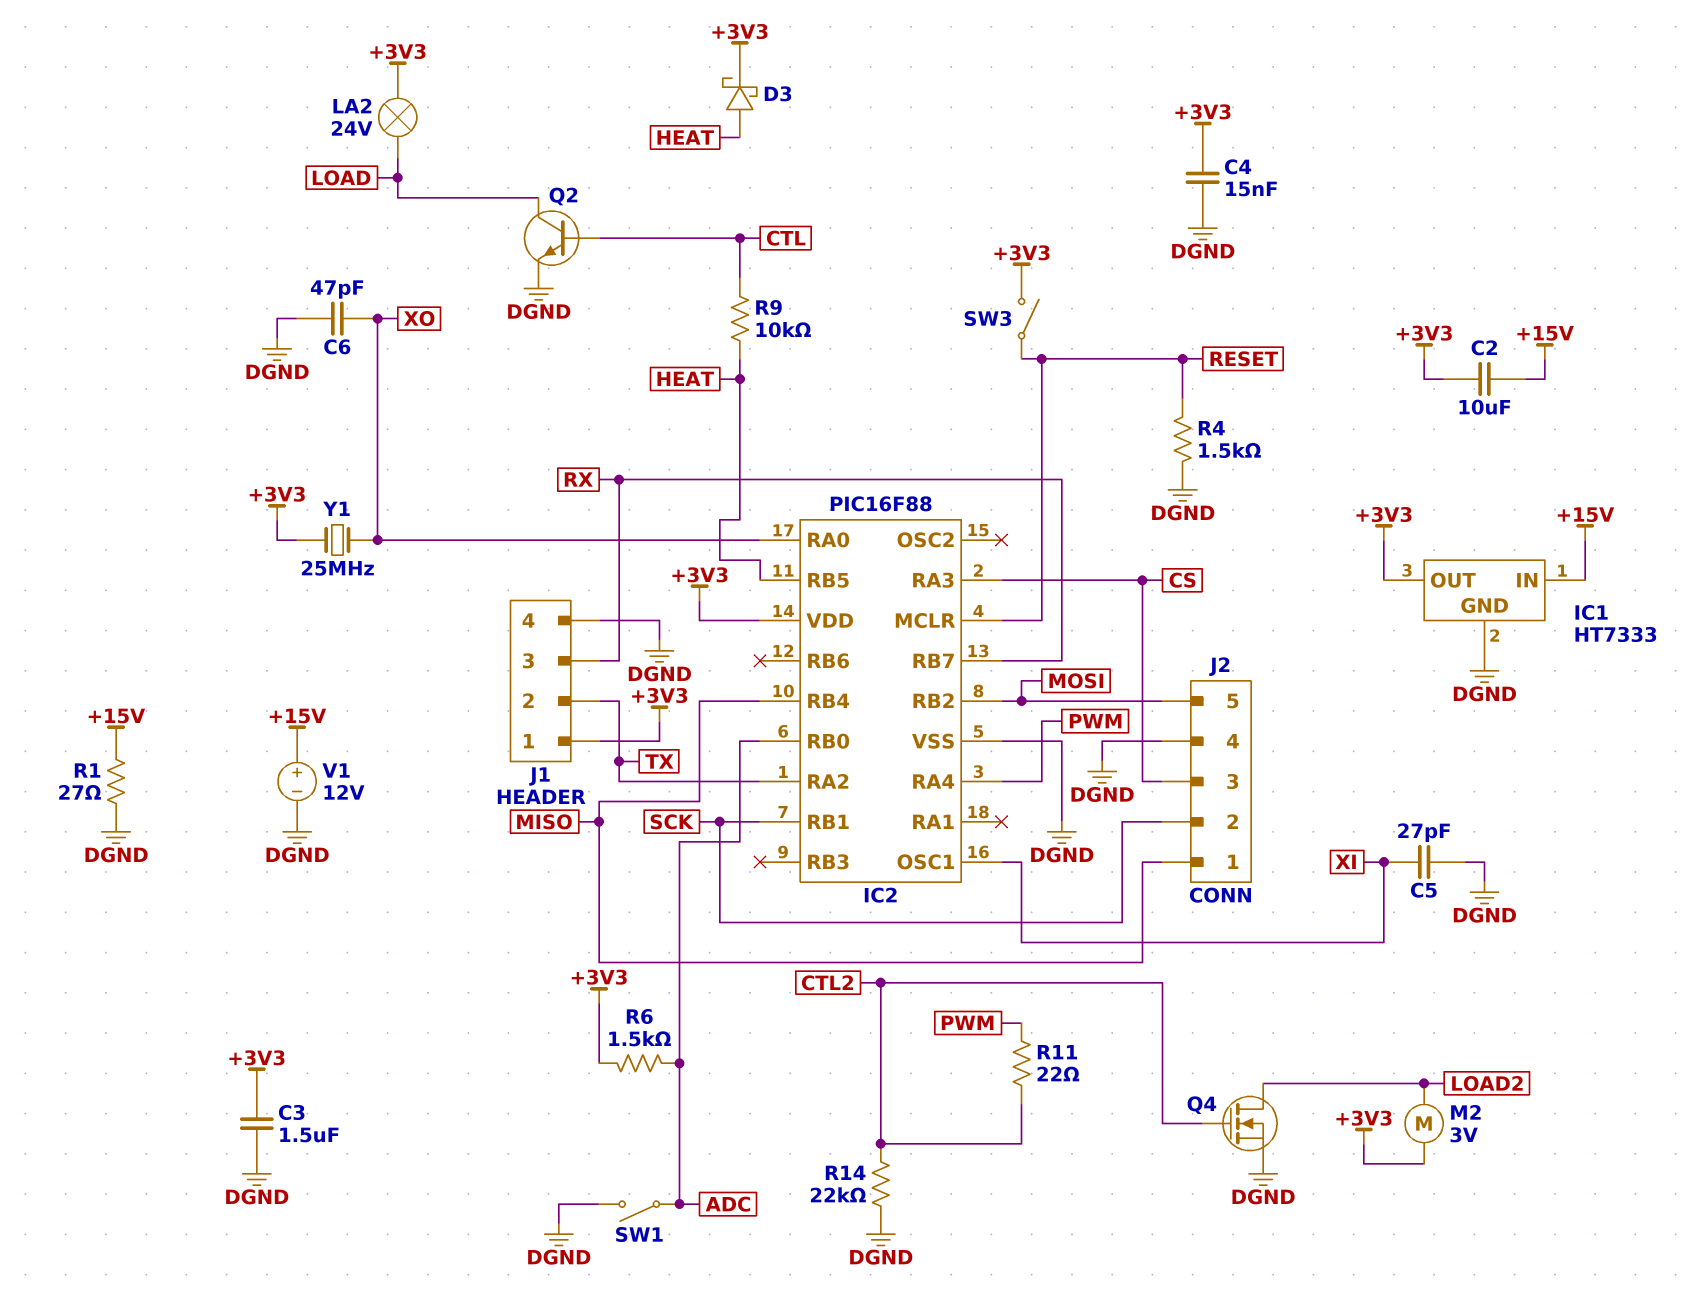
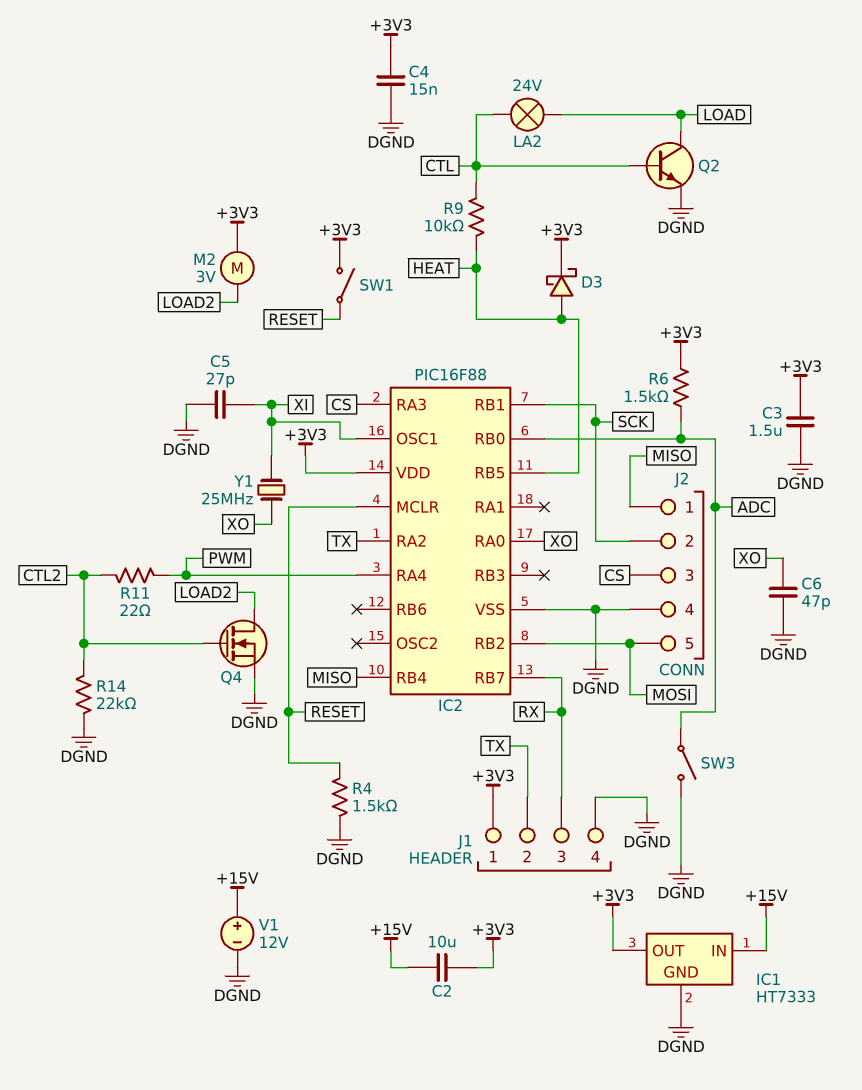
LA2: lamp 24V (+3V3, LOAD) -> lamp 24V (CTL, LOAD)
R1: 27 (+15V, DGND) -> none
SW1: switch (ADC, DGND) -> switch (+3V3, RESET)
SW3: switch (+3V3, RESET) -> switch (ADC, DGND)
Y1: 25MHz (+3V3, XO) -> 25MHz (XI, XO)

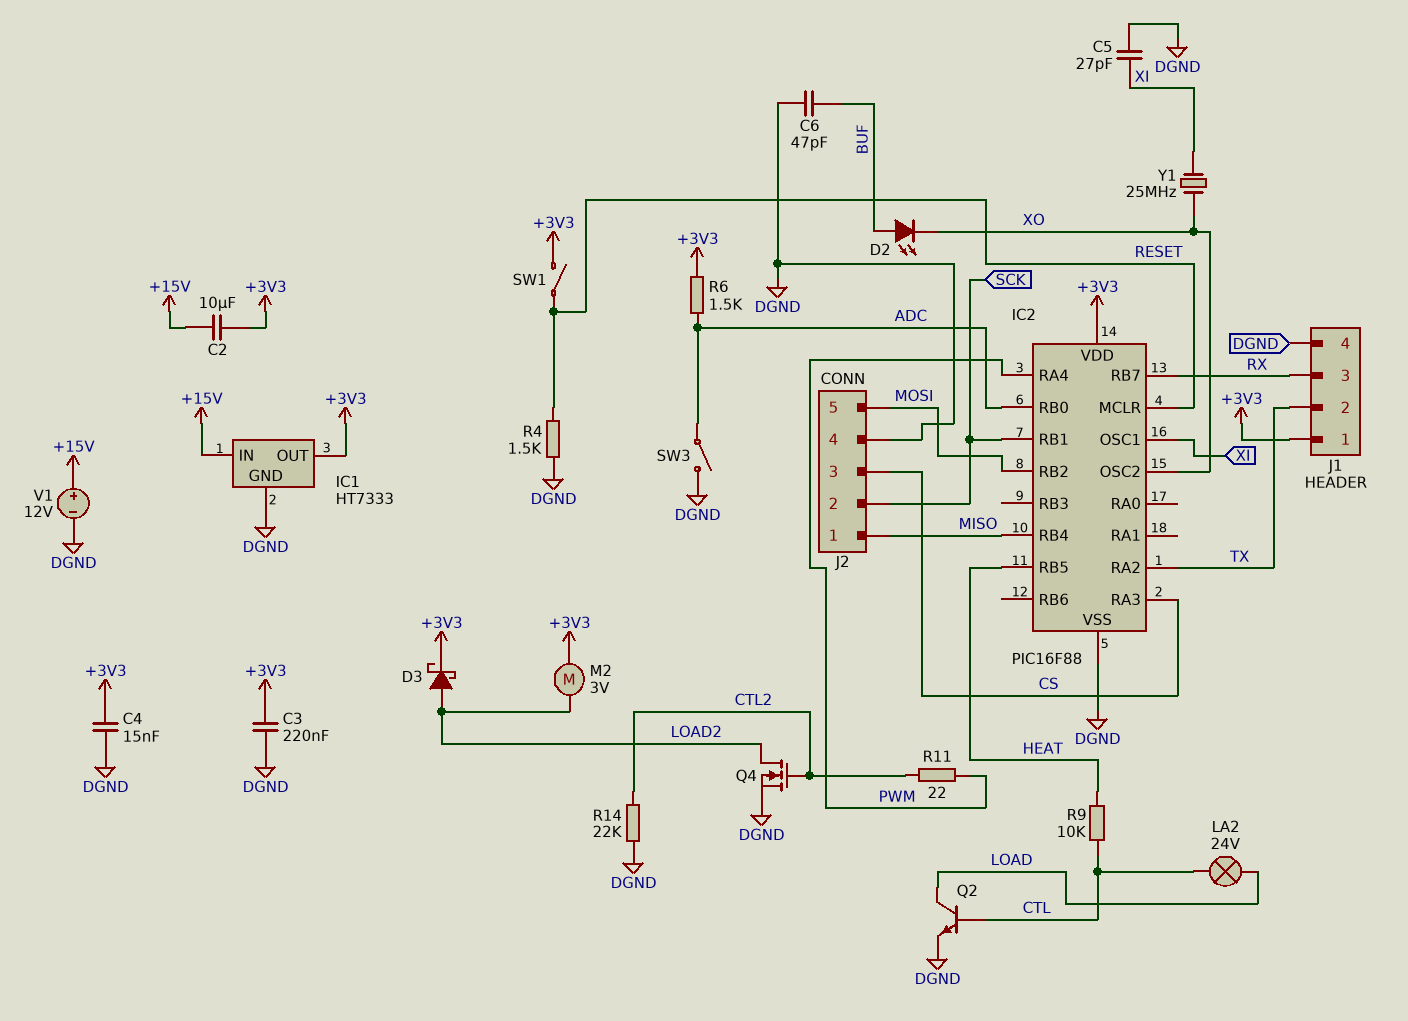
C3: 1.5uF (+3V3, DGND) -> 220nF (+3V3, DGND)
C6: 47pF (DGND, XO) -> 47pF (BUF, DGND)
D2: none -> LED (A BUF, K XO)
D3: schottky (A HEAT, K +3V3) -> schottky (A LOAD2, K +3V3)
IC2 pin OSC2: none -> XO
IC2 pin RA0: XO -> none

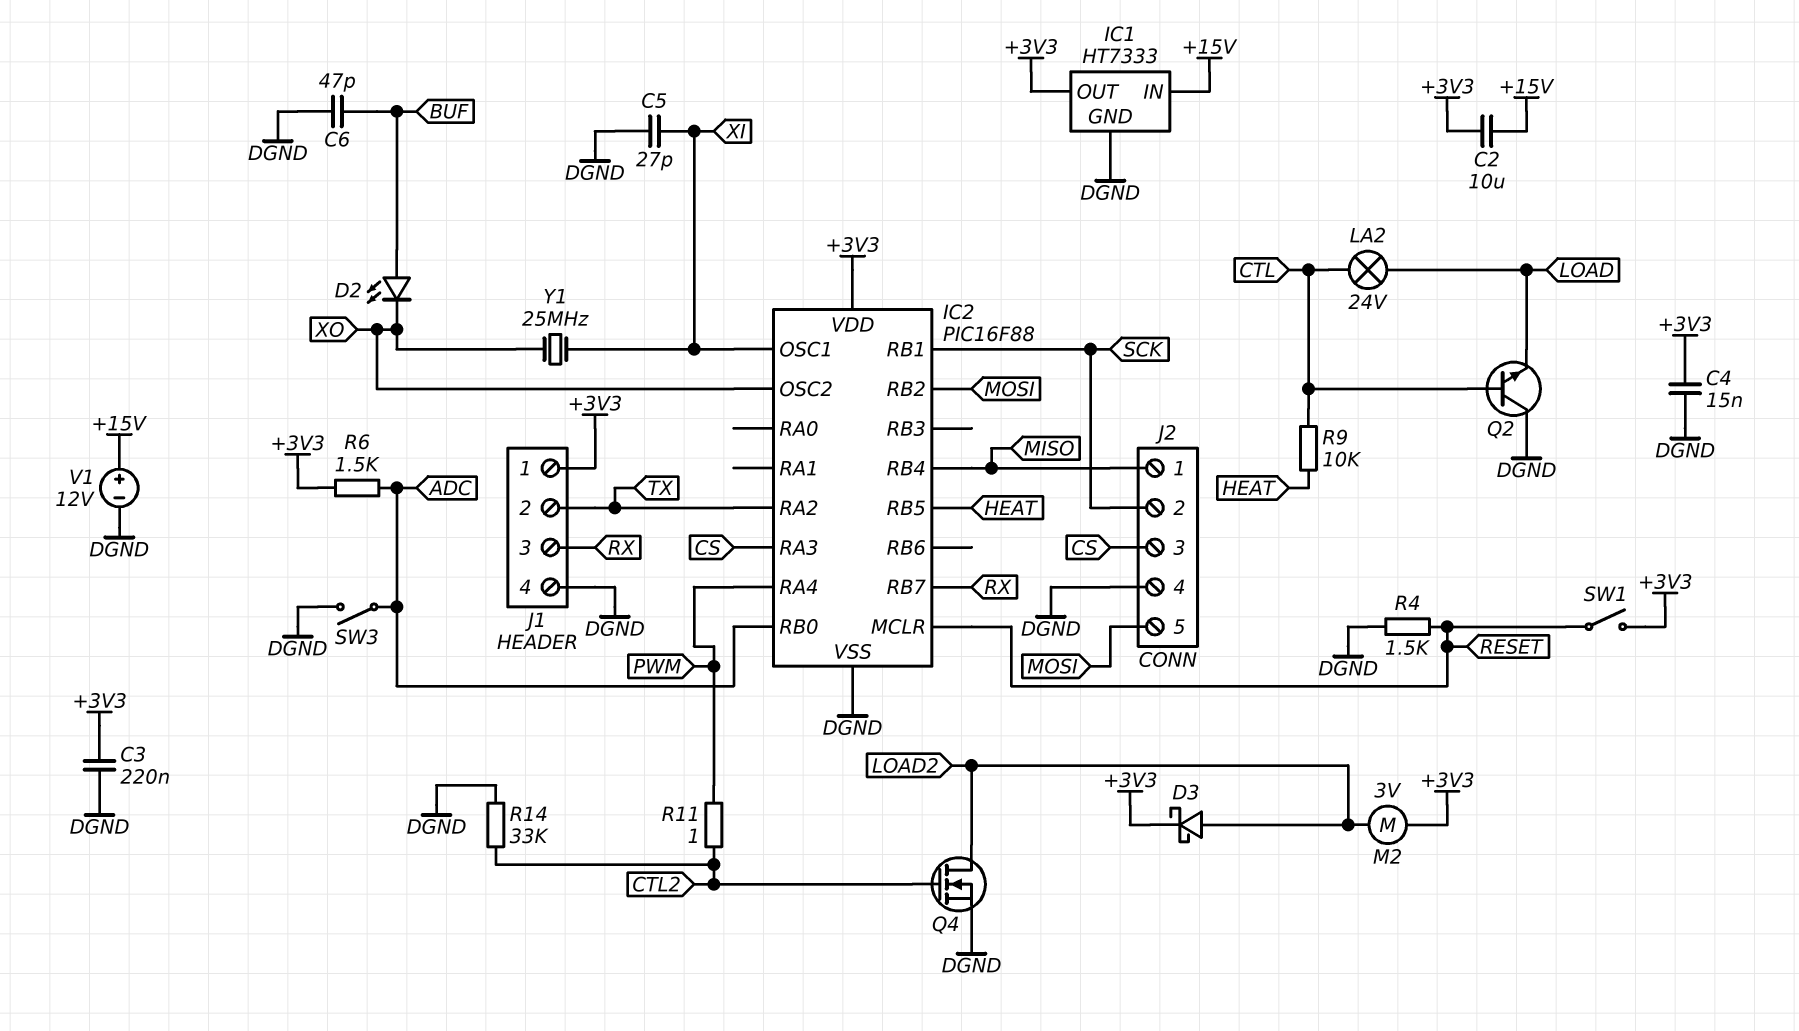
Q2: NPN (B CTL, C LOAD, E DGND) -> NPN (B CTL, C DGND, E LOAD)
R11: 22 (CTL2, PWM) -> 1 (CTL2, PWM)
R14: 22k (CTL2, DGND) -> 33k (CTL2, DGND)

